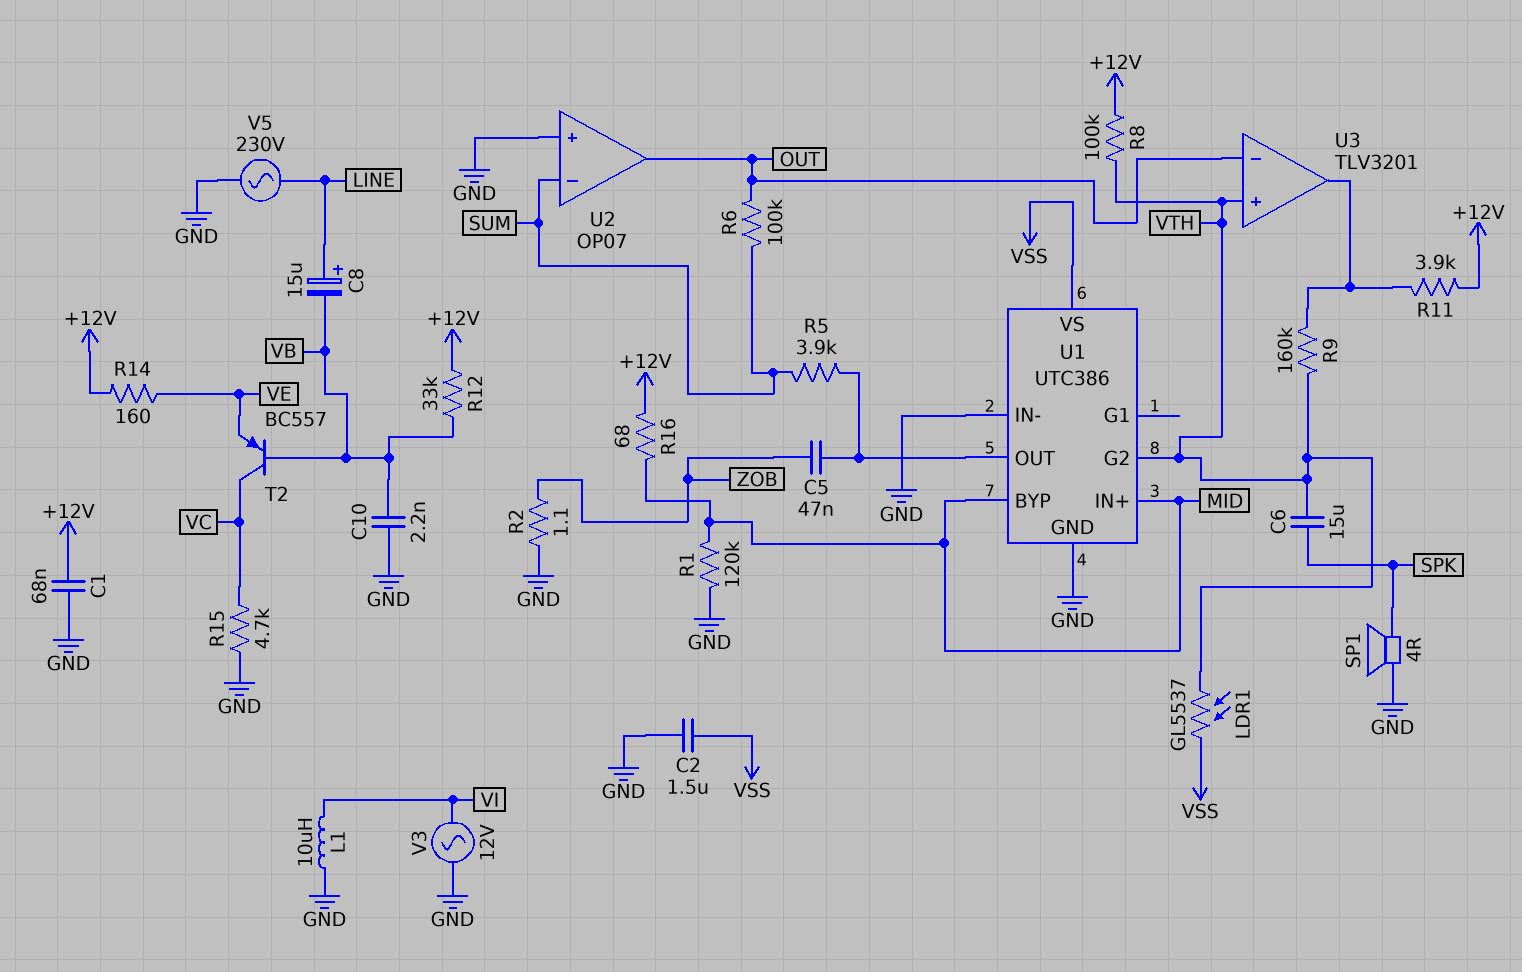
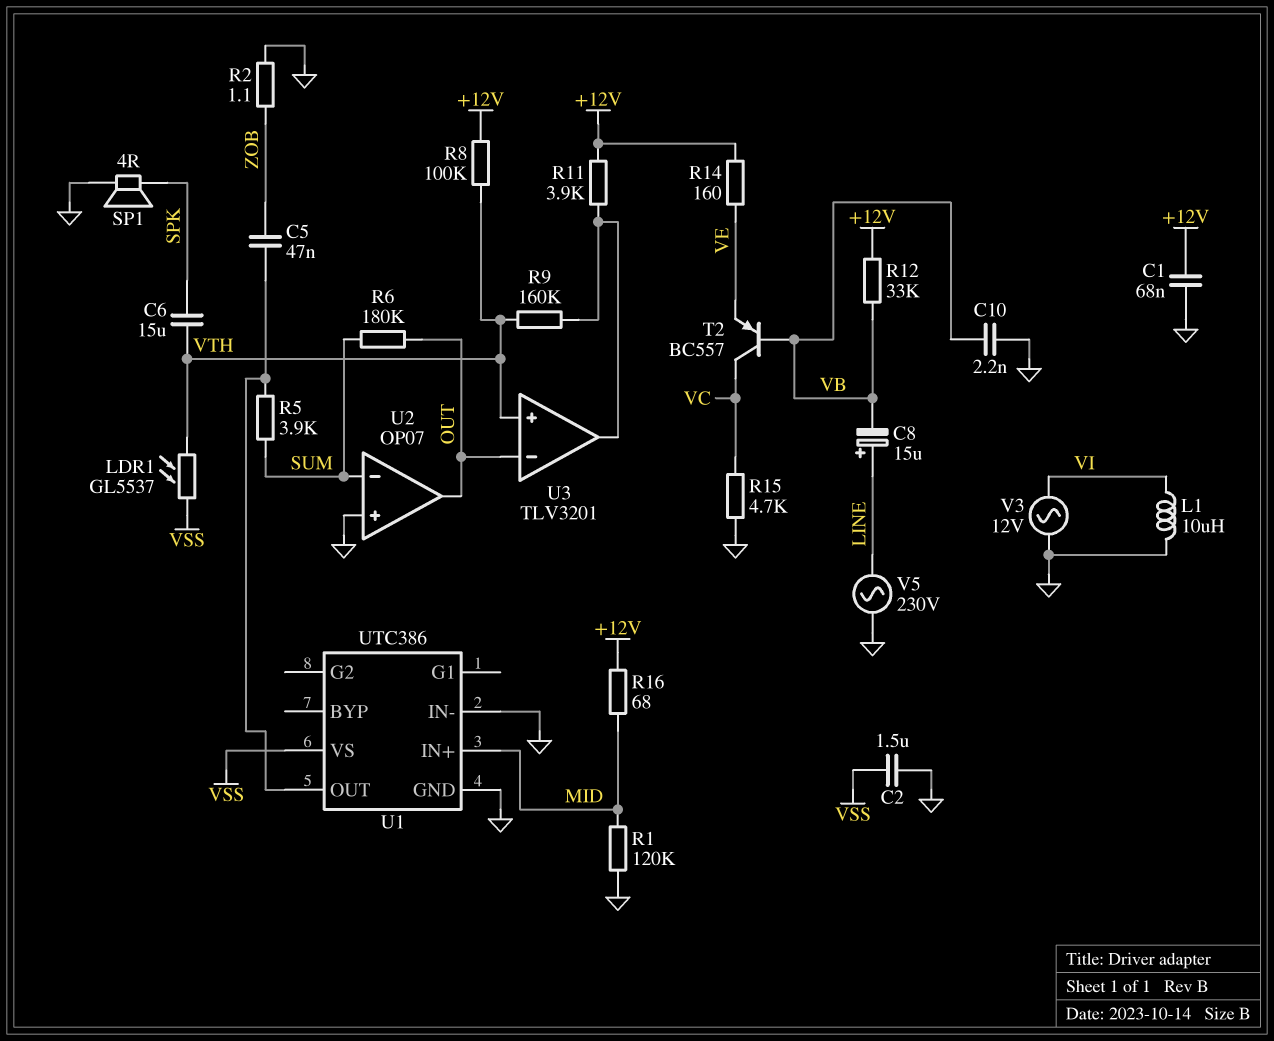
R6: 100k (OUT, SUM) -> 180k (OUT, SUM)
U1 pin BYP: MID -> none
U1 pin G2: VTH -> none

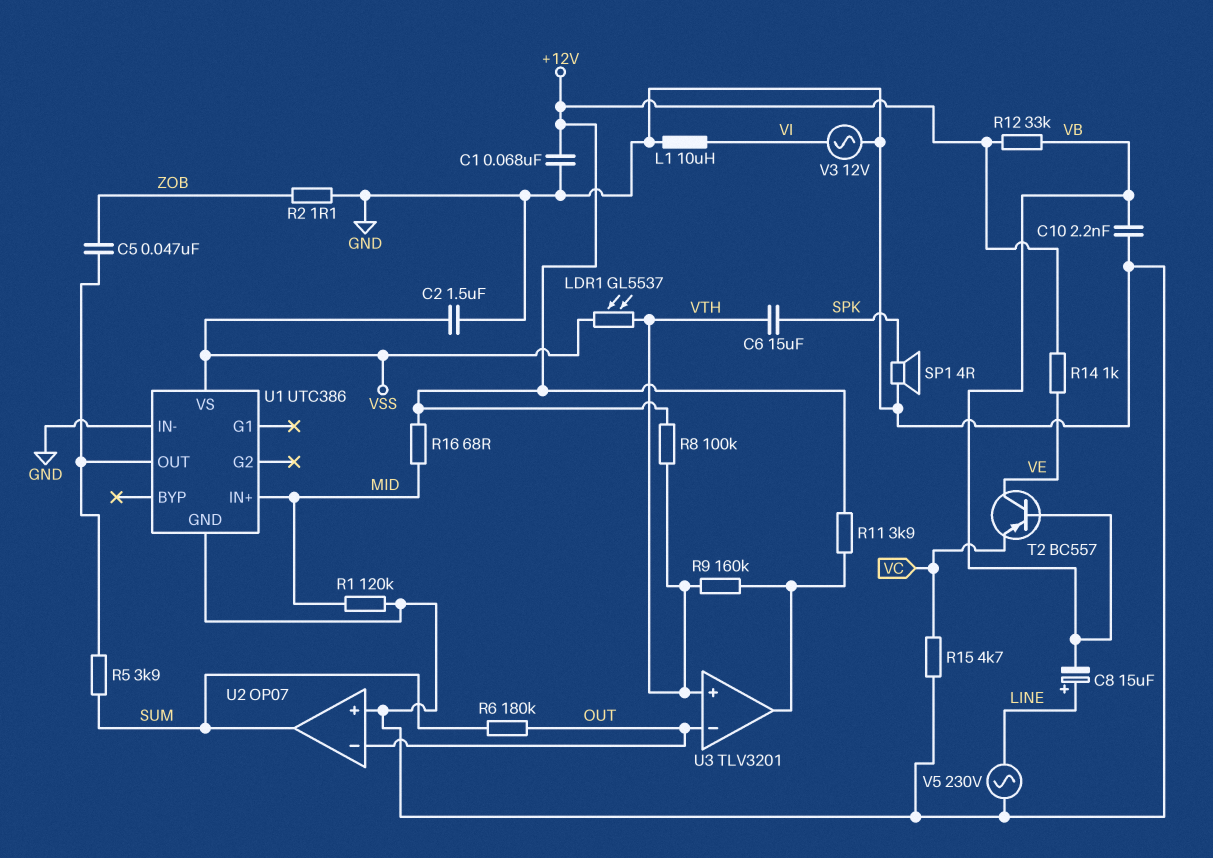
R14: 160 (+12V, VE) -> 1k (+12V, VE)
T2: PNP BC557 (B VB, C VC, E VE) -> PNP BC557 (B VB, C VE, E VC)
U2 pin in-: SUM -> OUT
U2 pin out: OUT -> SUM

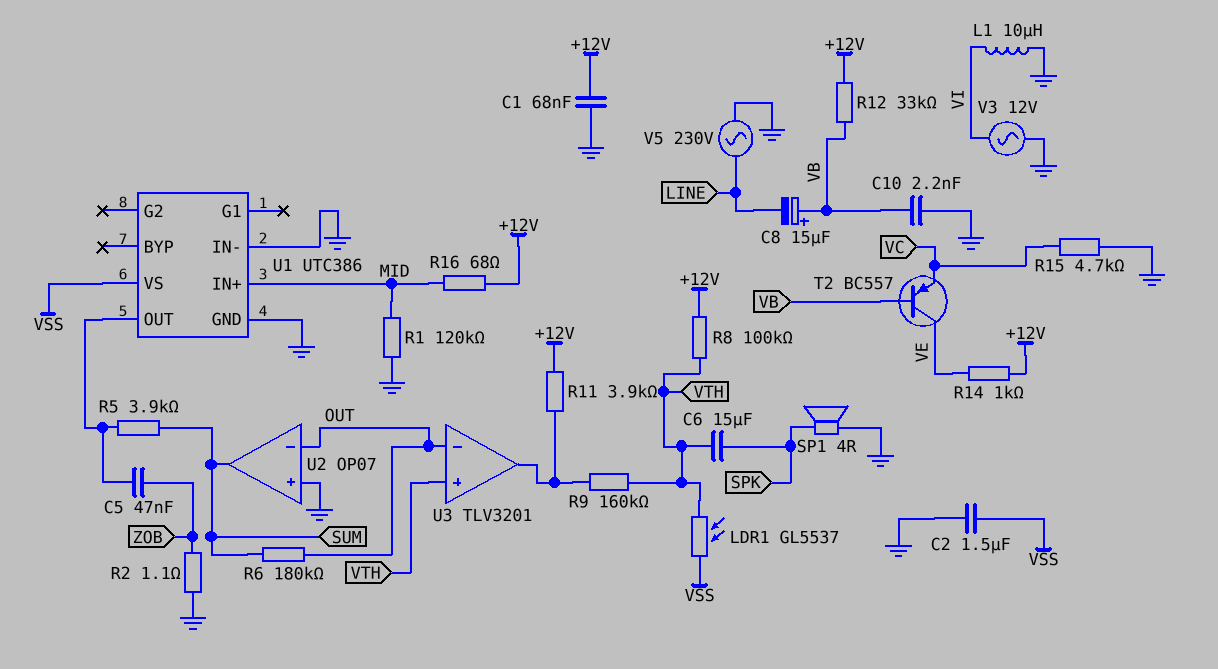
C8: 15uF (plus LINE, minus VB) -> 15uF (plus VB, minus LINE)

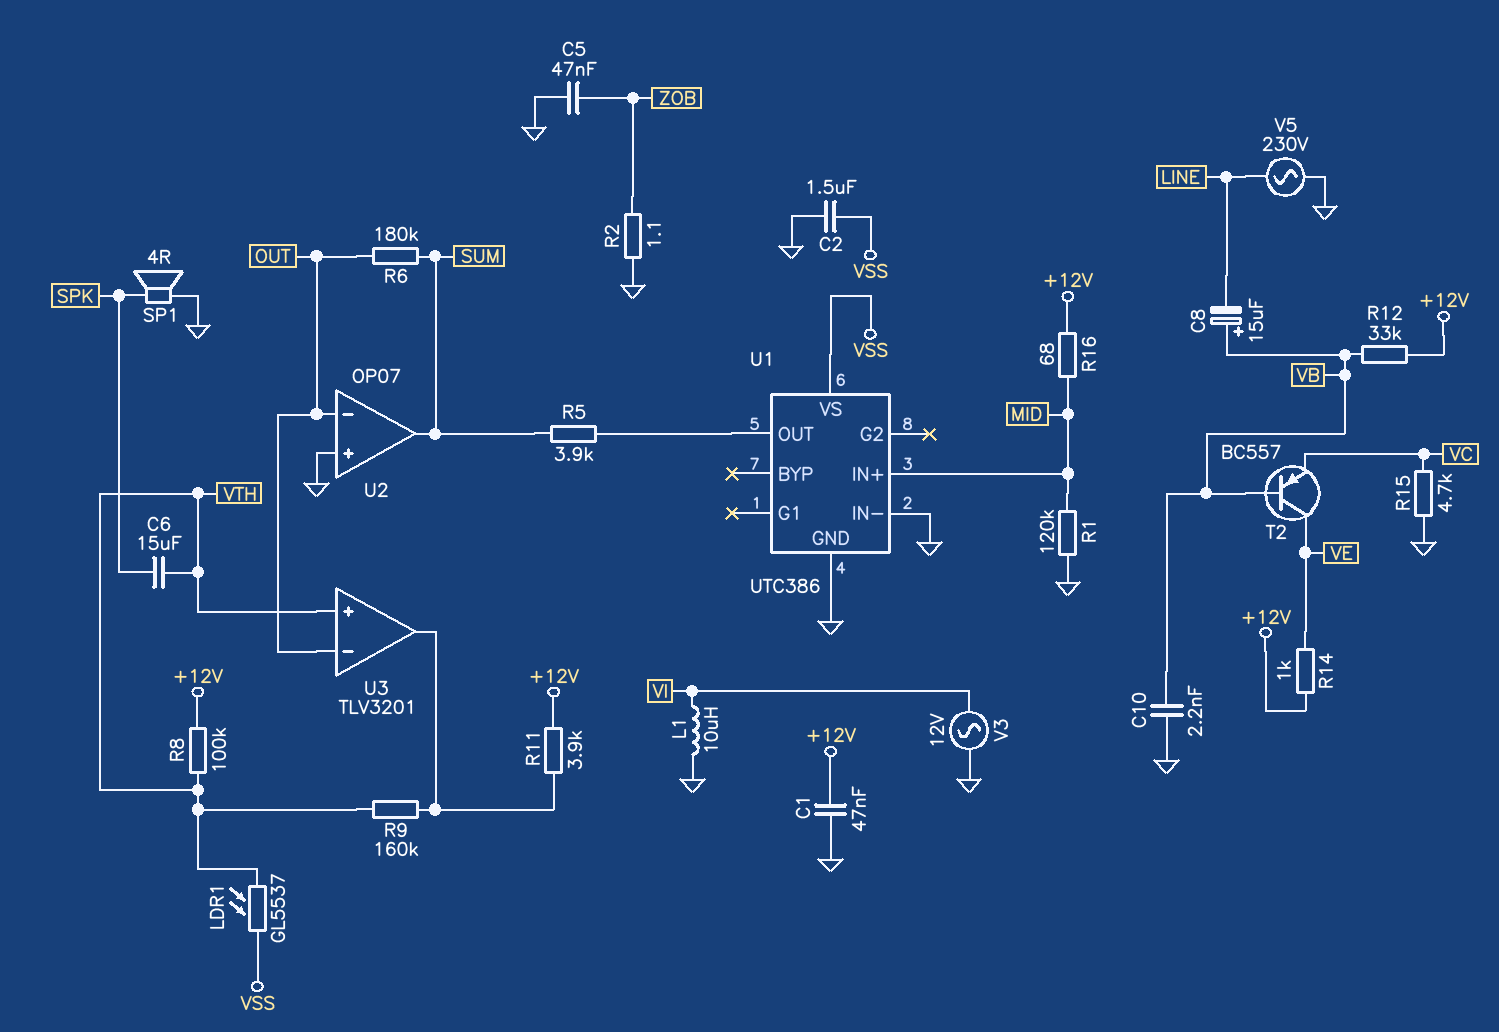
C1: 68nF (+12V, GND) -> 47nF (+12V, GND)
C5: 47nF (U1/OUT, ZOB) -> 47nF (GND, ZOB)

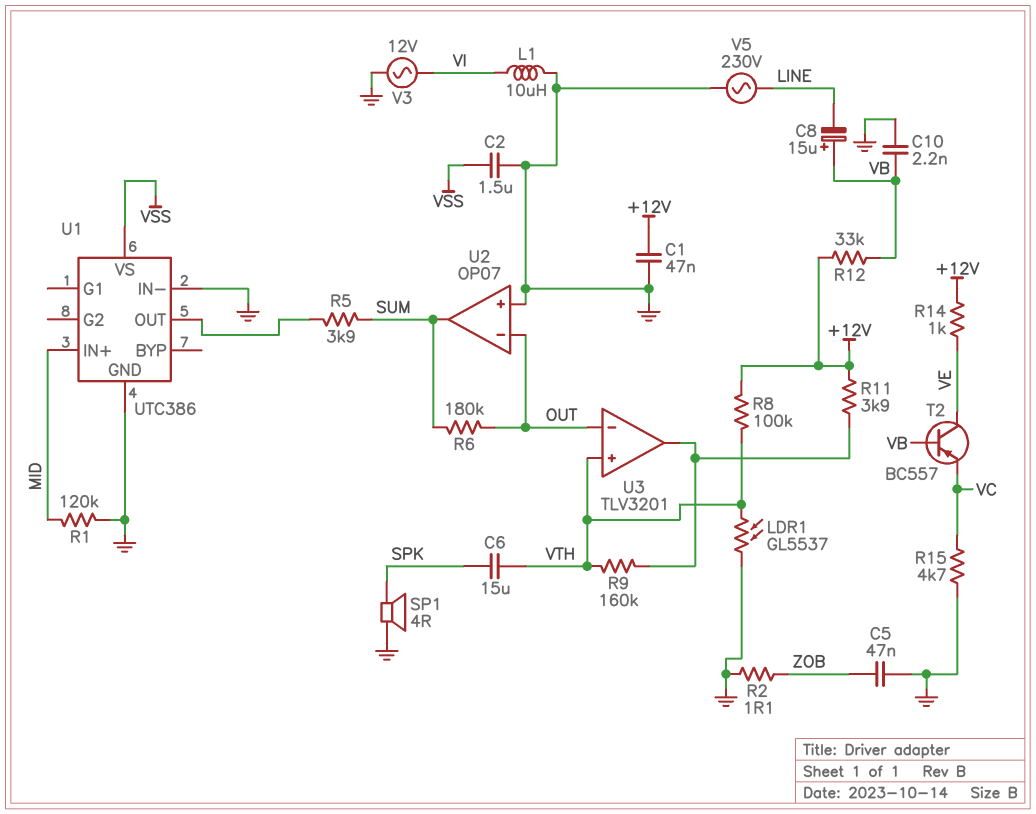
LDR1: GL5537 (VSS, VTH) -> GL5537 (GND, VTH)
R16: 68 (+12V, MID) -> none

